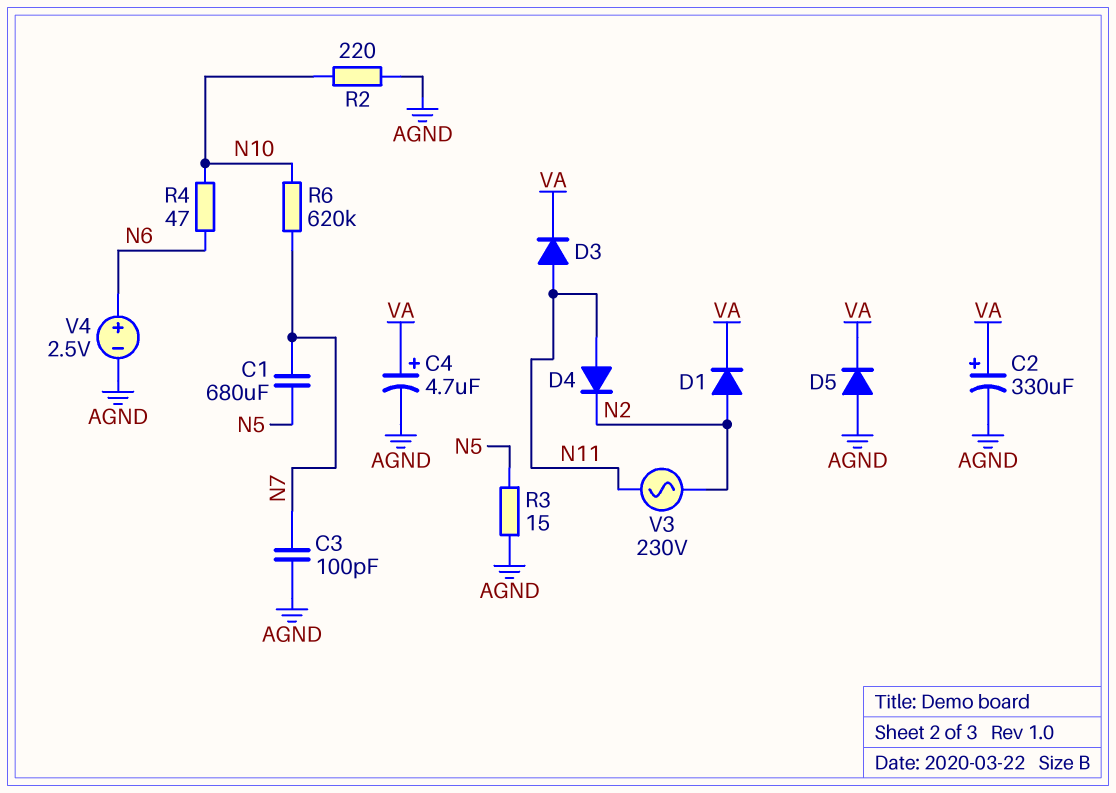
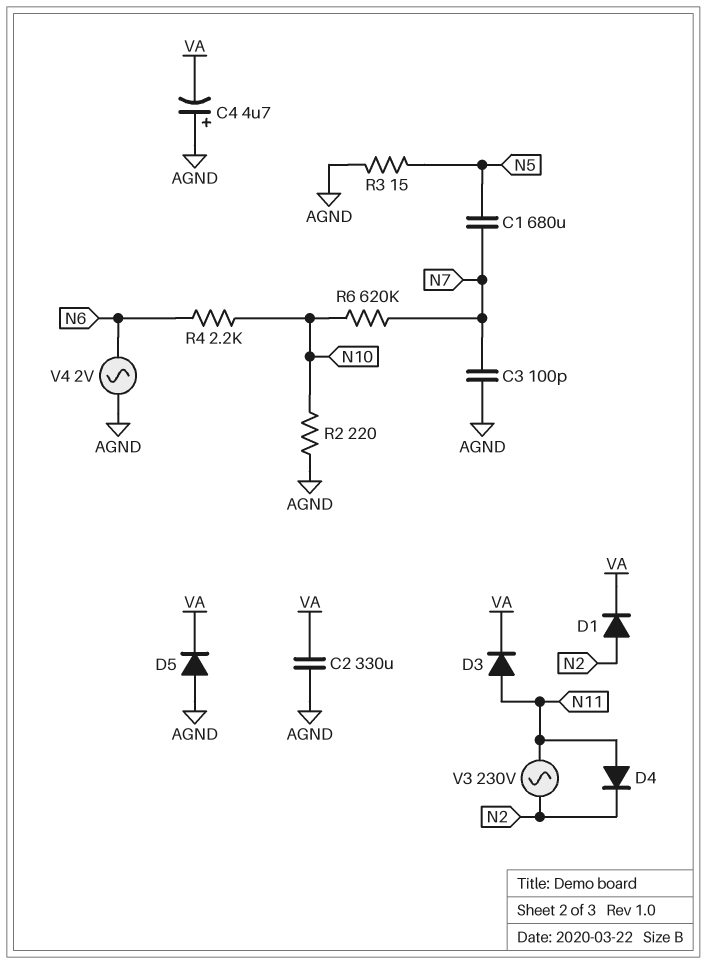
C2: 330uF (plus VA, minus AGND) -> 330uF (AGND, VA)
C4: 4.7uF (plus VA, minus AGND) -> 4.7uF (plus AGND, minus VA)
R4: 47 (N6, N10) -> 2.2k (N6, N10)
V4: 2.5V (plus N6, minus AGND) -> AC 2V (AGND, N6)

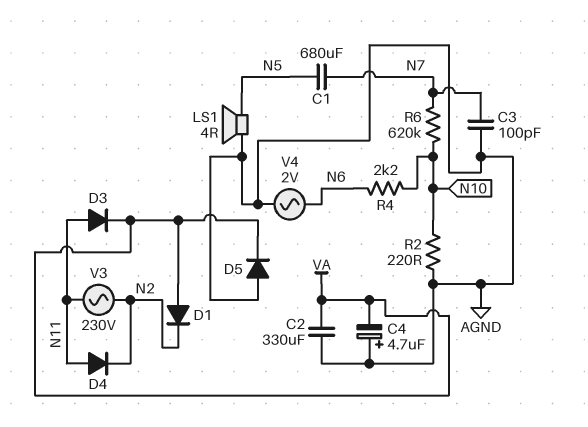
D1: diode (A N2, K VA) -> diode (A VA, K N2)
LS1: none -> speaker 4R (AGND, N5)
R3: 15 (AGND, N5) -> none

